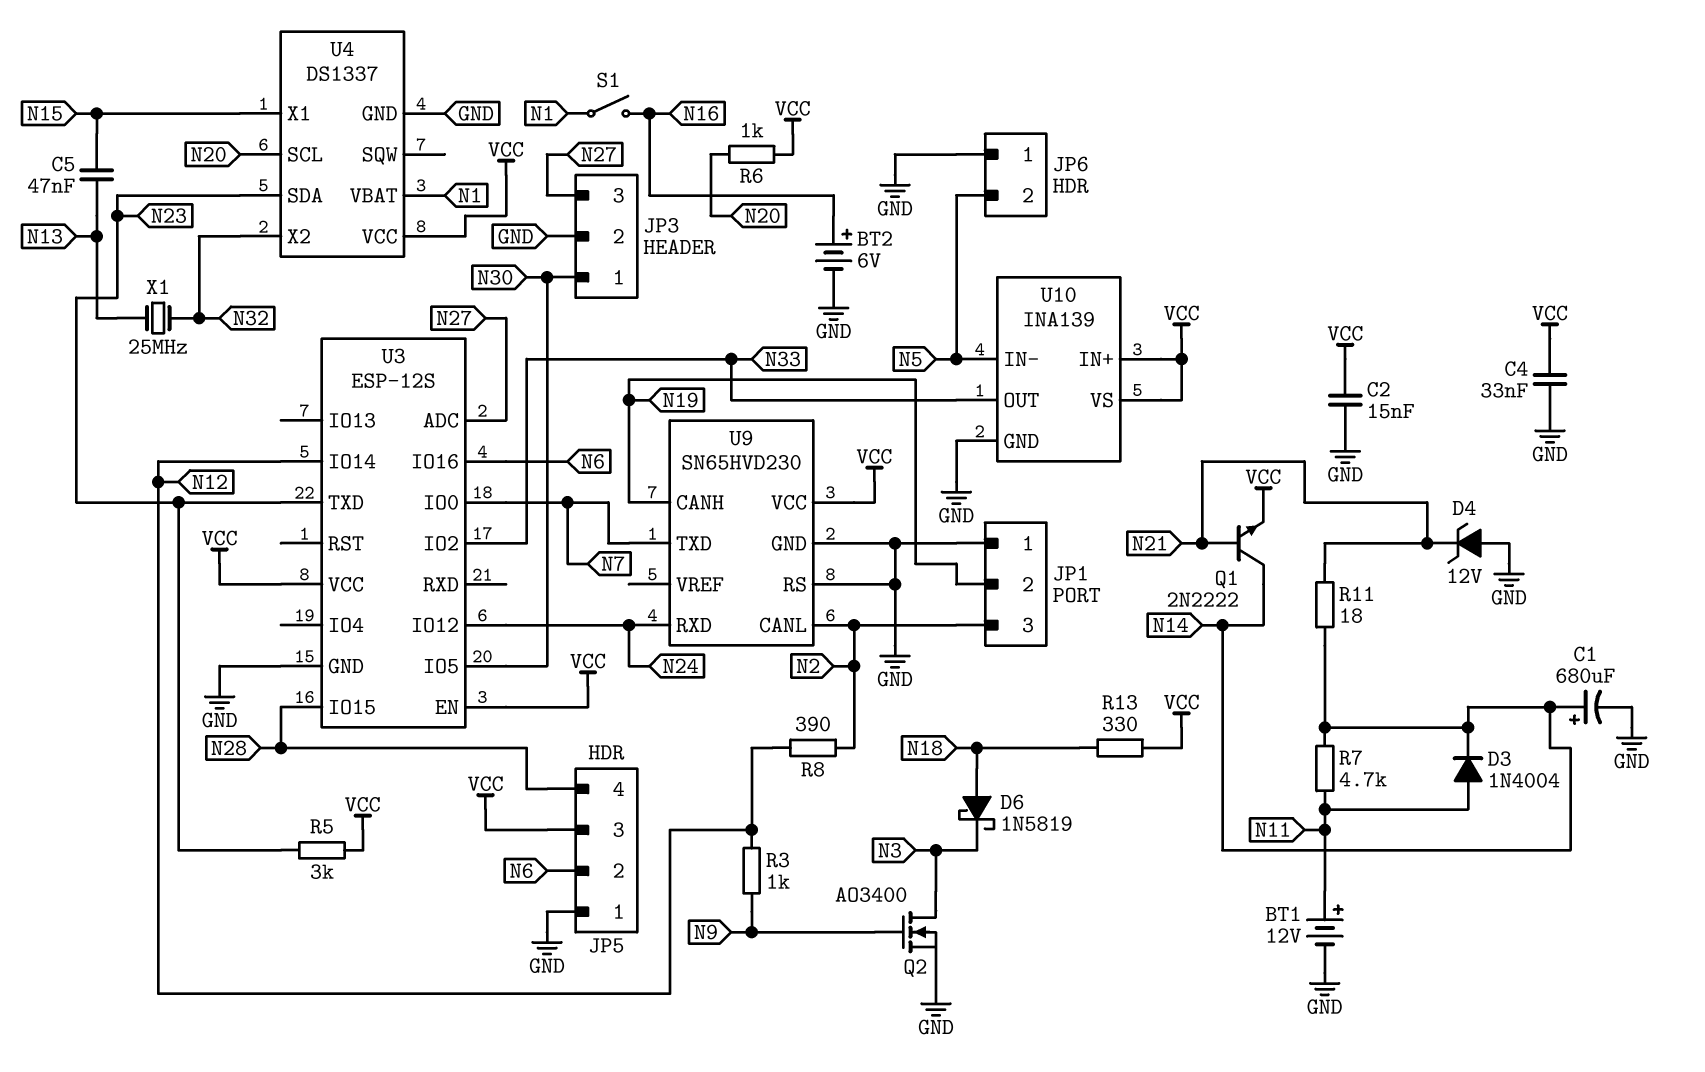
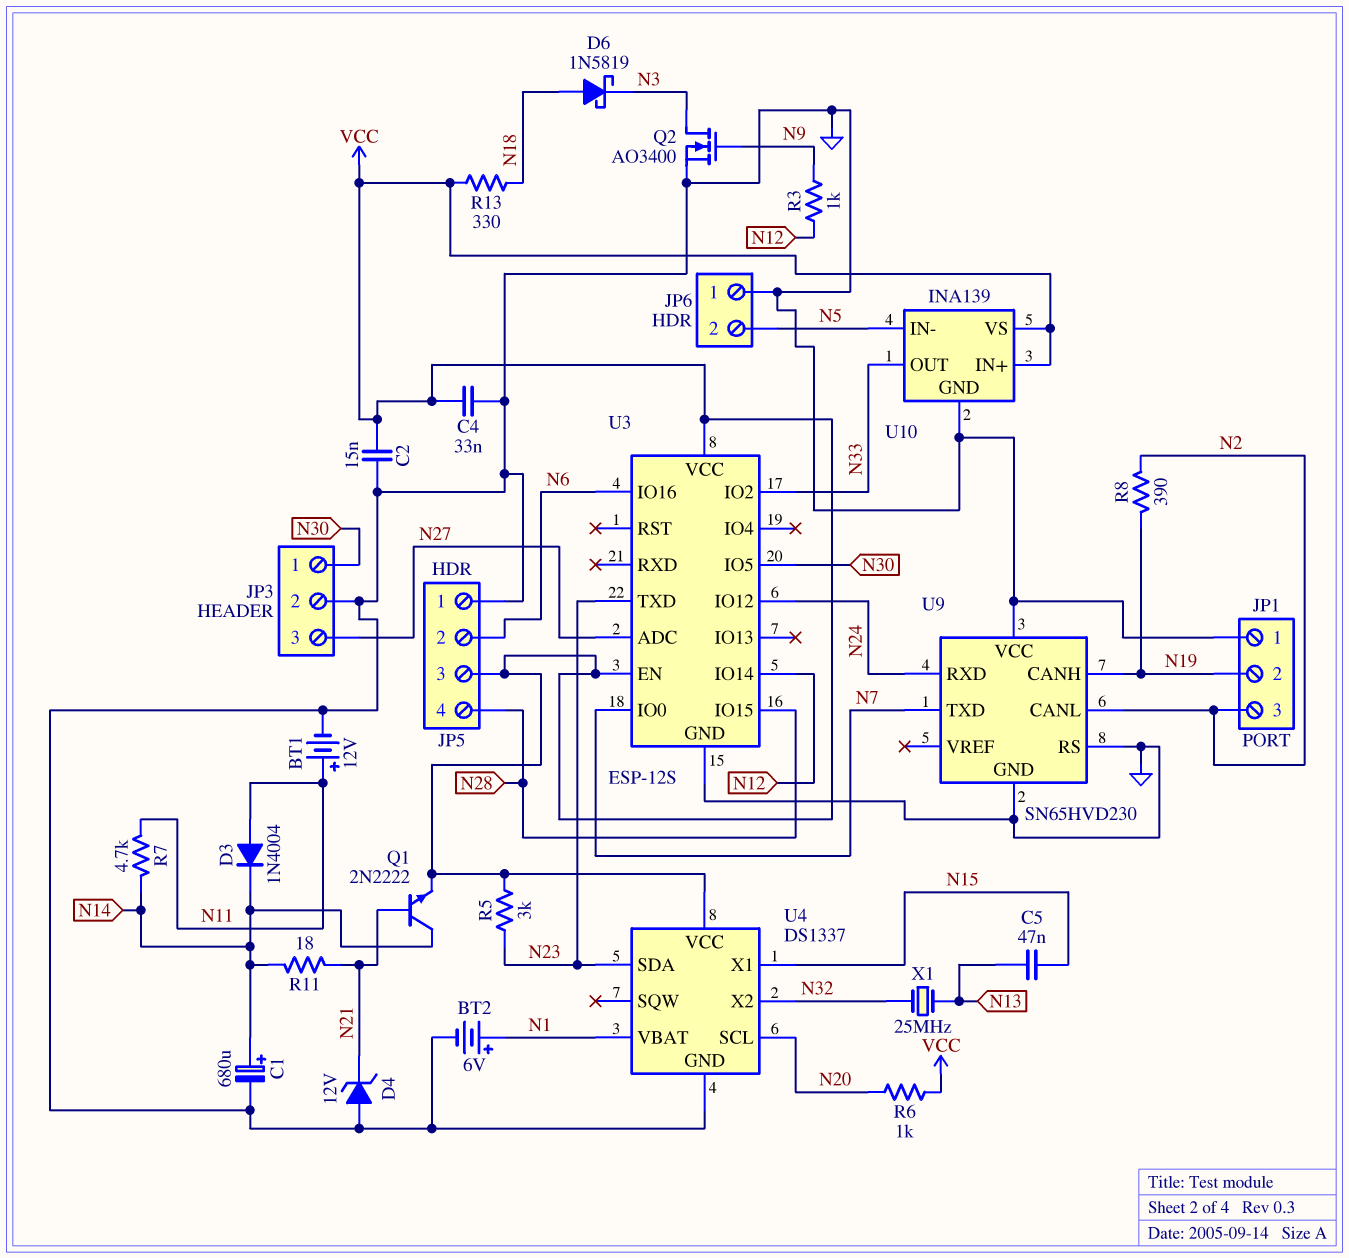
BT2: 6V (plus N16, minus GND) -> 6V (plus N1, minus GND)
R8: 390 (N2, N12) -> 390 (N2, N19)
S1: switch (N1, N16) -> none
U9 pin VCC: VCC -> GND

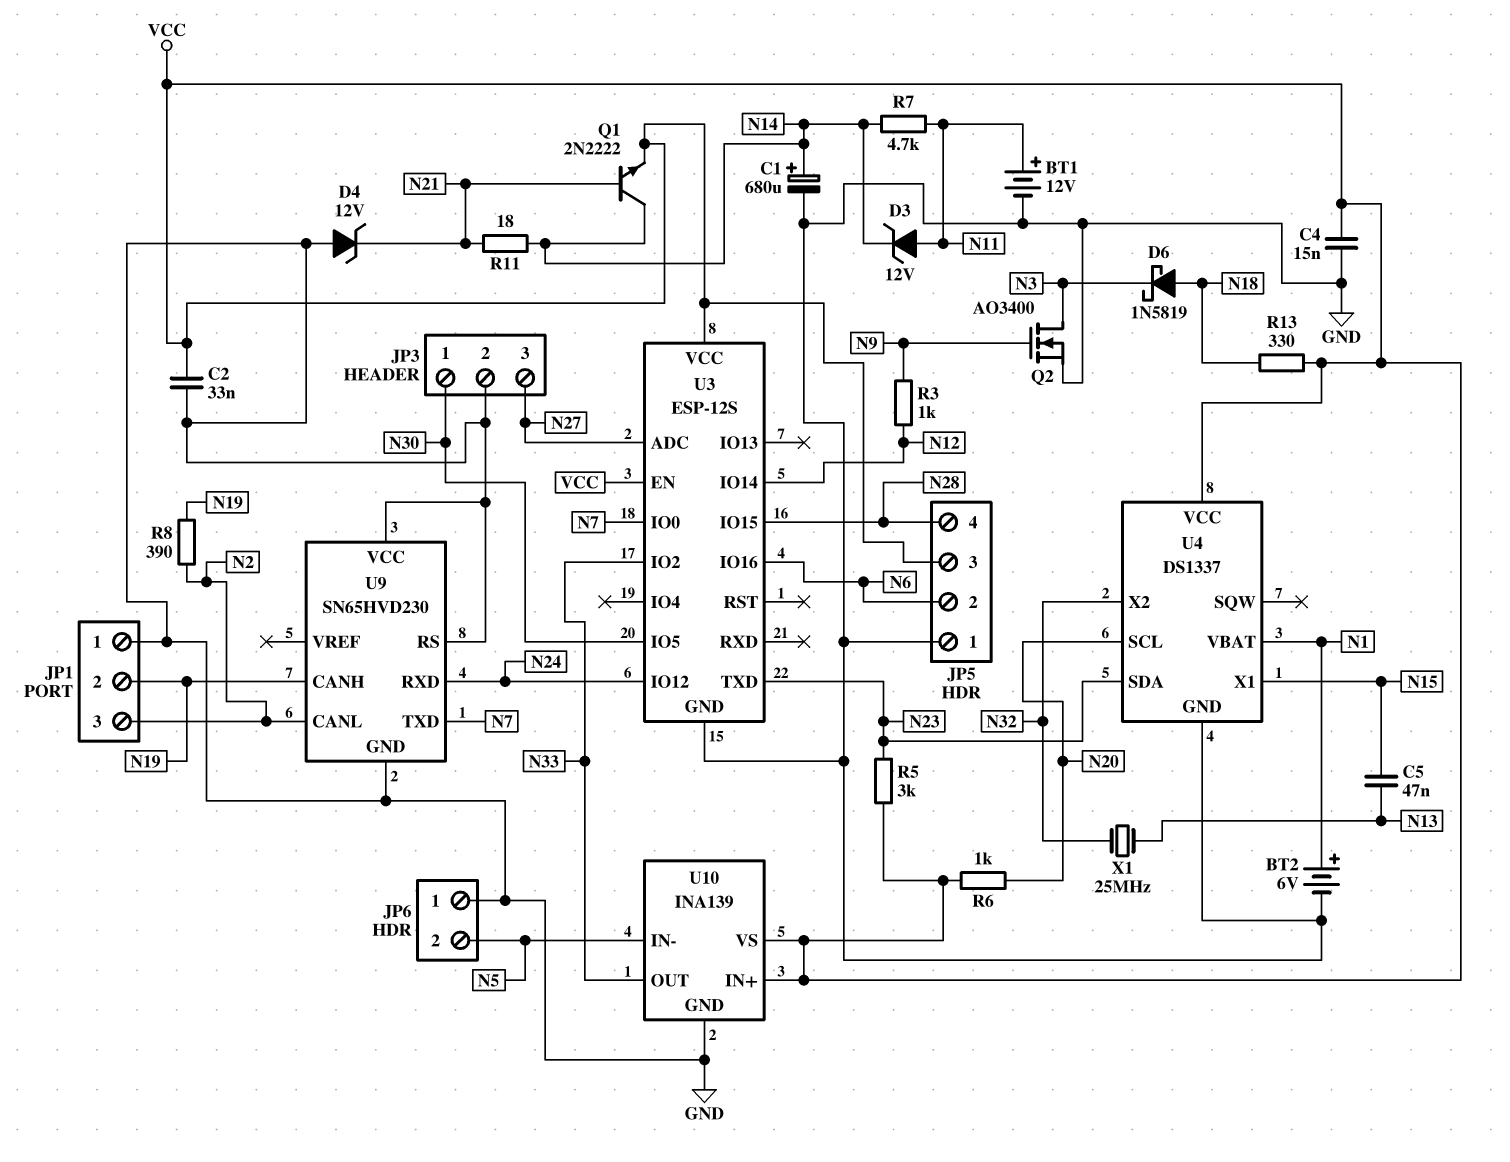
C2: 15nF (GND, VCC) -> 33nF (GND, VCC)
C4: 33nF (GND, VCC) -> 15nF (GND, VCC)
D3: diode 1N4004 (A N11, K N14) -> zener 12V (A N11, K N14)

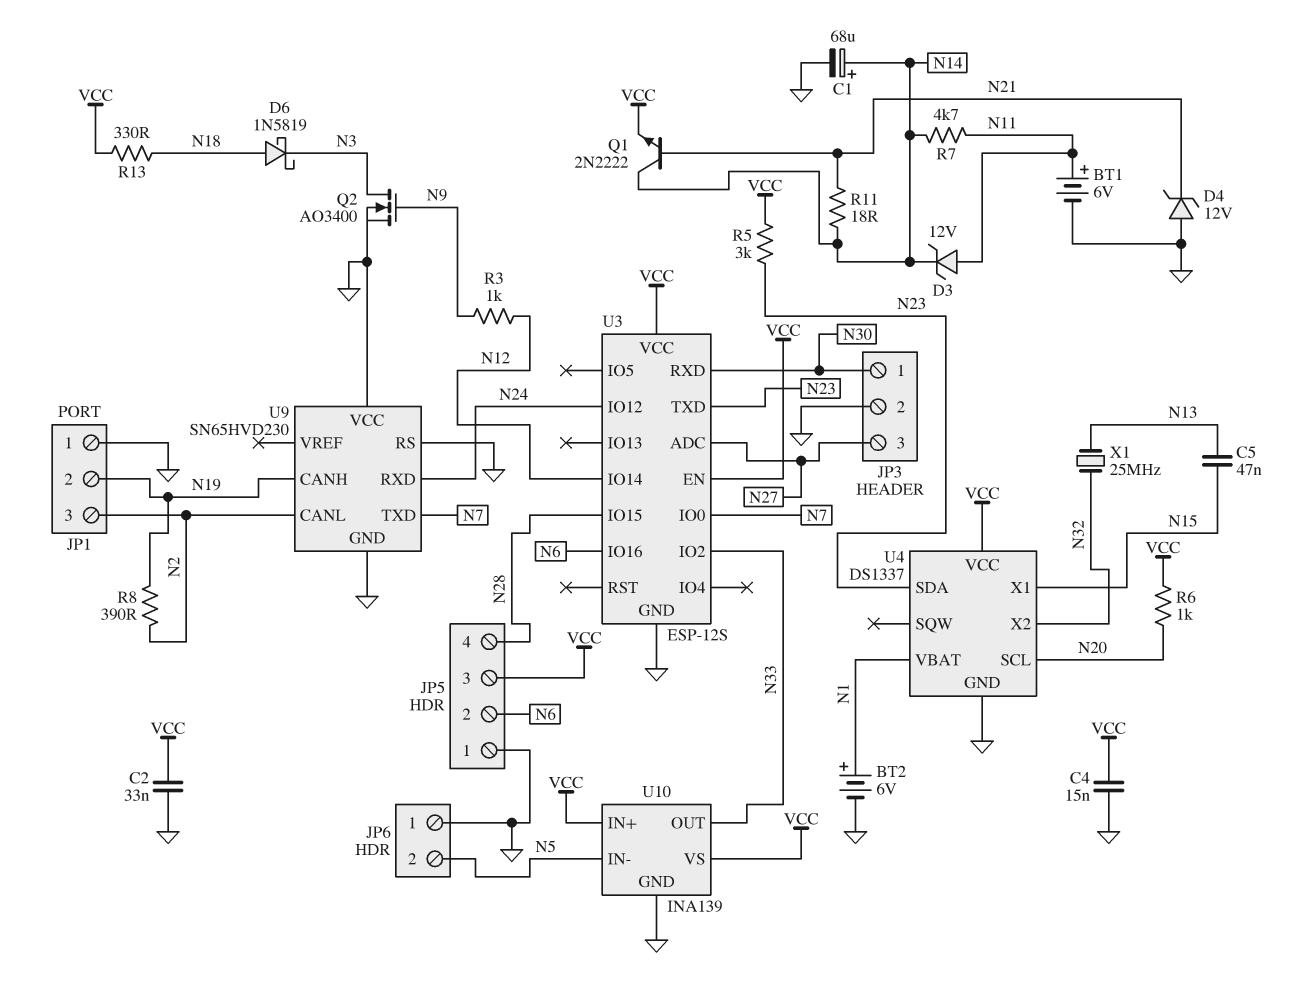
BT1: 12V (plus N11, minus GND) -> 6V (plus N11, minus GND)
C1: 680uF (plus N14, minus GND) -> 68uF (plus N14, minus GND)
U3 pin IO5: N30 -> none
U3 pin RXD: none -> N30

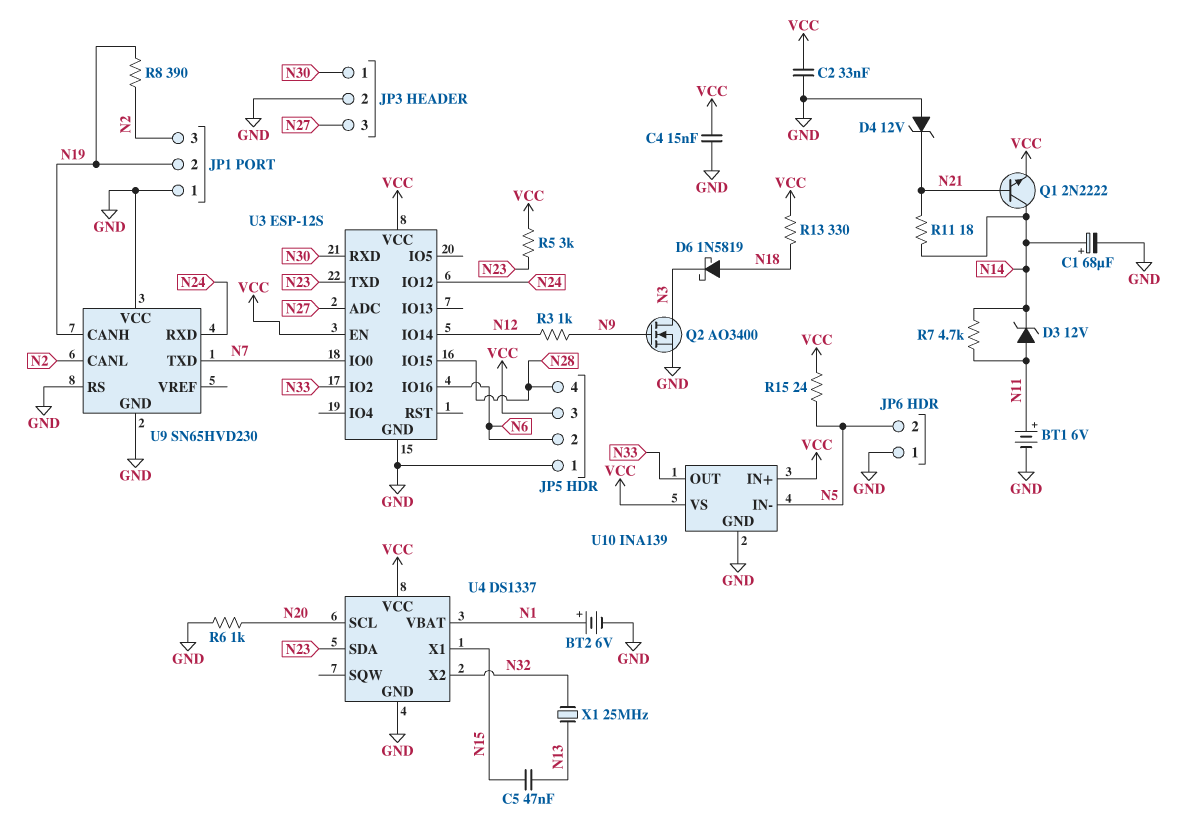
R6: 1k (N20, VCC) -> 1k (GND, N20)
R15: none -> 24 (N5, VCC)

